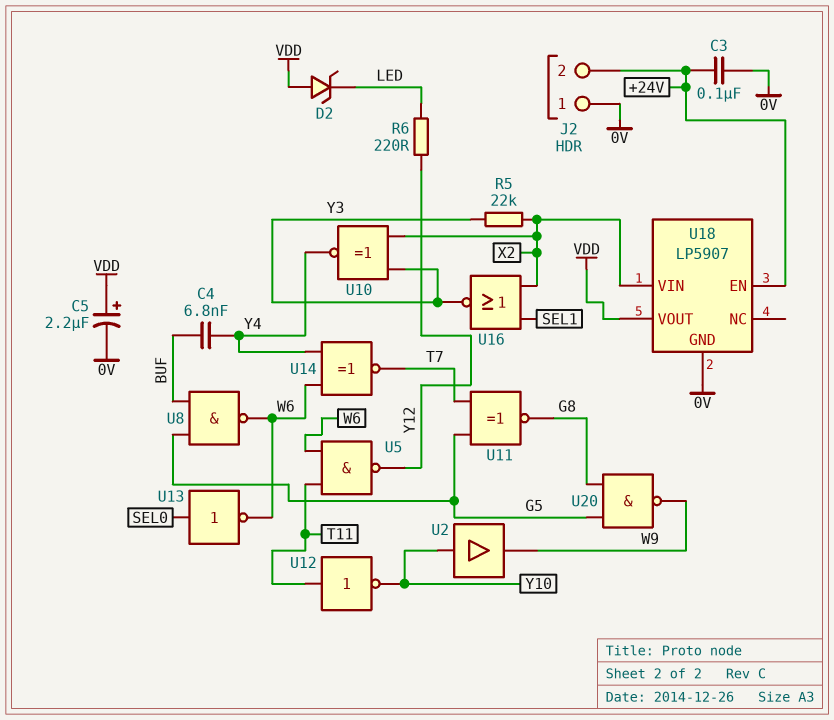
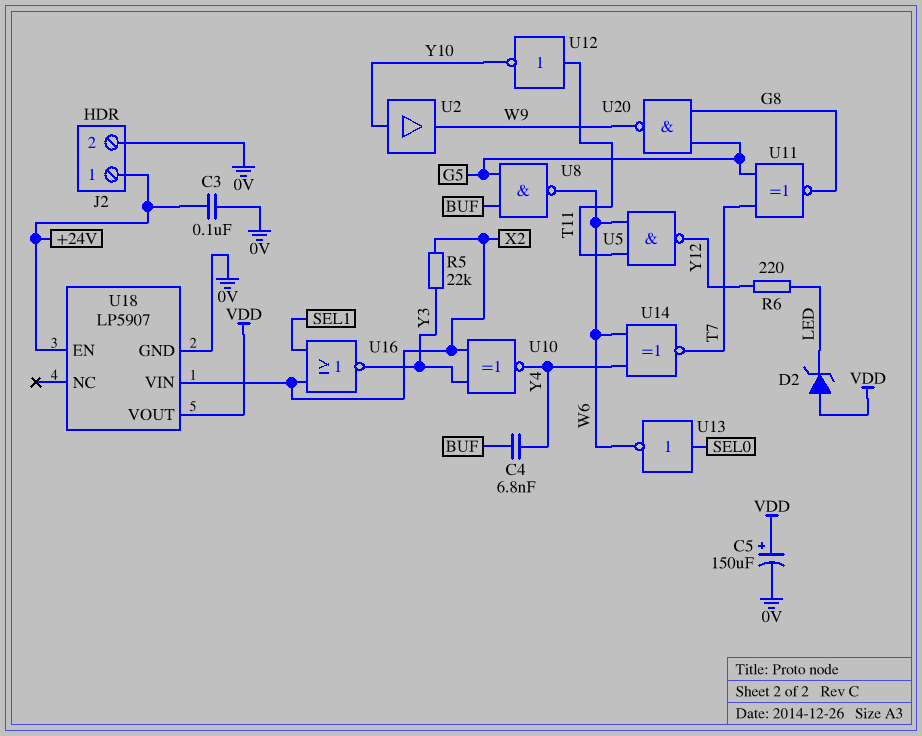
C5: 2.2uF (plus VDD, minus 0V) -> 150uF (plus VDD, minus 0V)
J2 pin 1: 0V -> +24V
J2 pin 2: +24V -> 0V

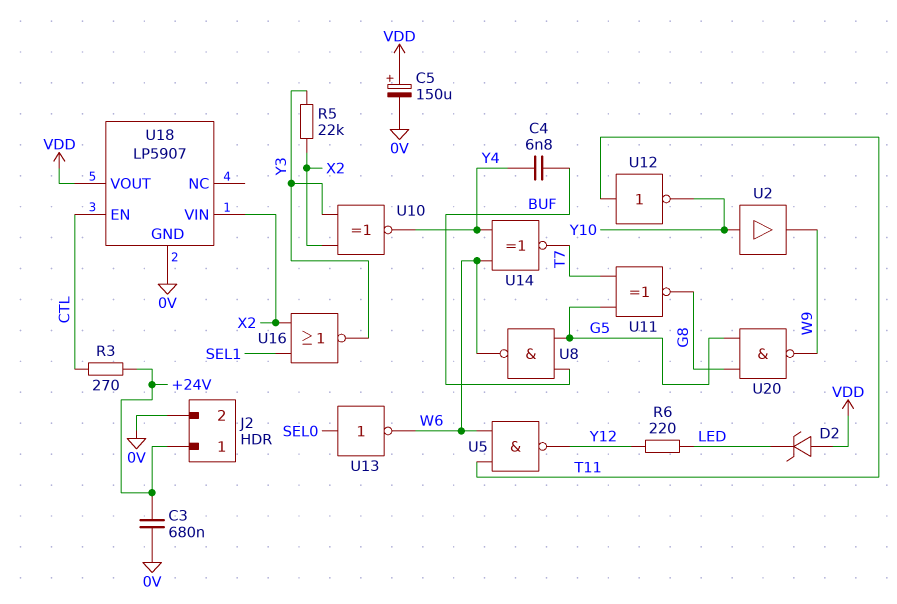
C3: 100nF (+24V, 0V) -> 680nF (+24V, 0V)
R3: none -> 270 (+24V, CTL)
U18 pin EN: +24V -> CTL

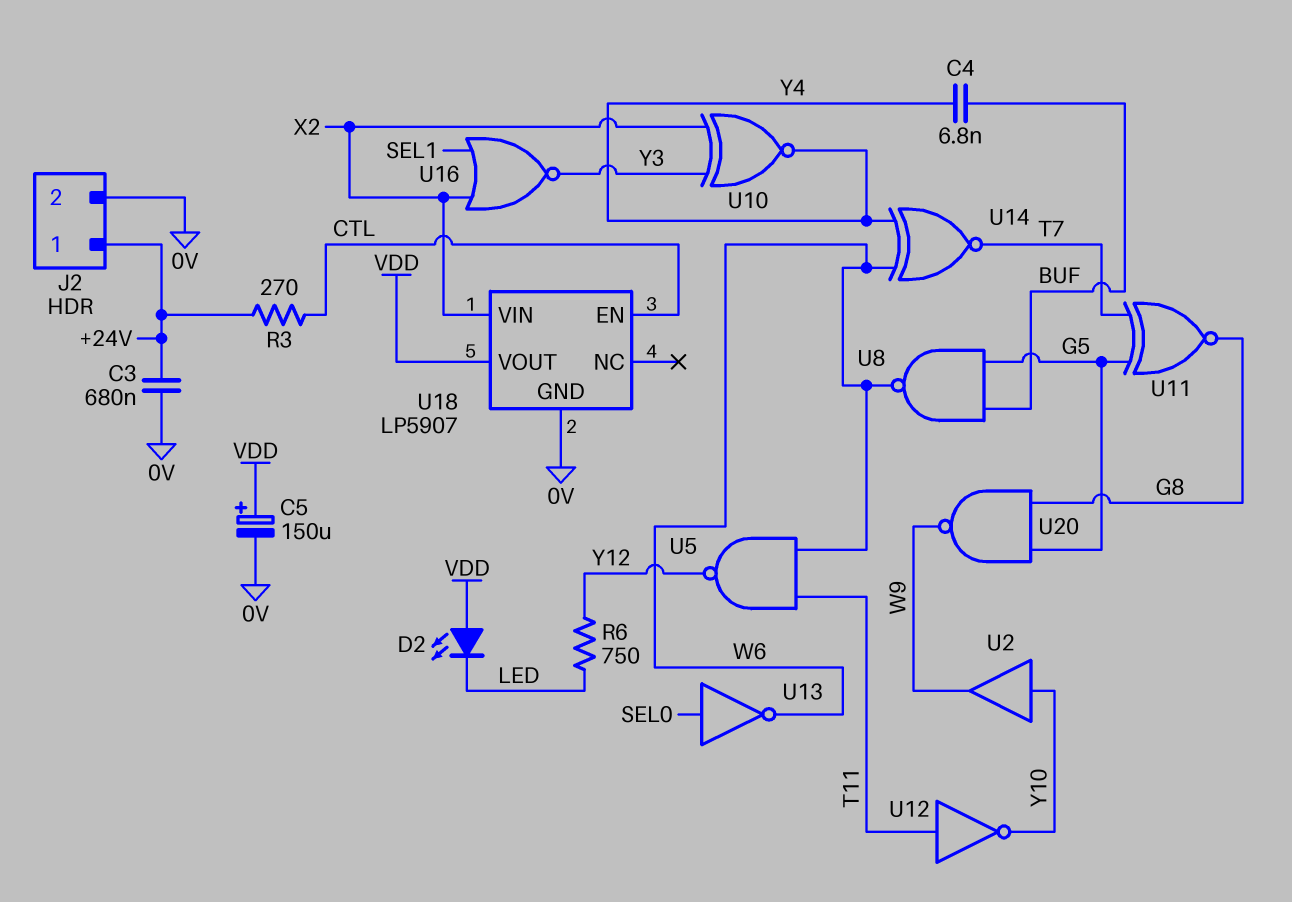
D2: zener (A VDD, K LED) -> LED (A VDD, K LED)
R5: 22k (X2, Y3) -> none
R6: 220 (LED, Y12) -> 750 (LED, Y12)

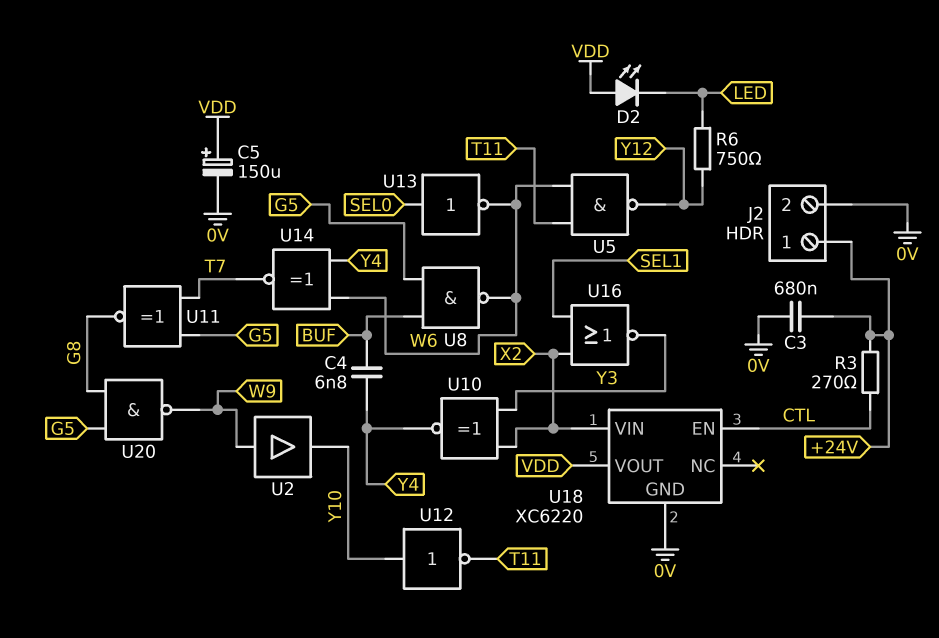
U2: buffer (in Y10, out W9) -> buffer (in W9, out Y10)
U12: NOT (in T11, out Y10) -> NOT (in Y10, out T11)
U18: LP5907 -> XC6220

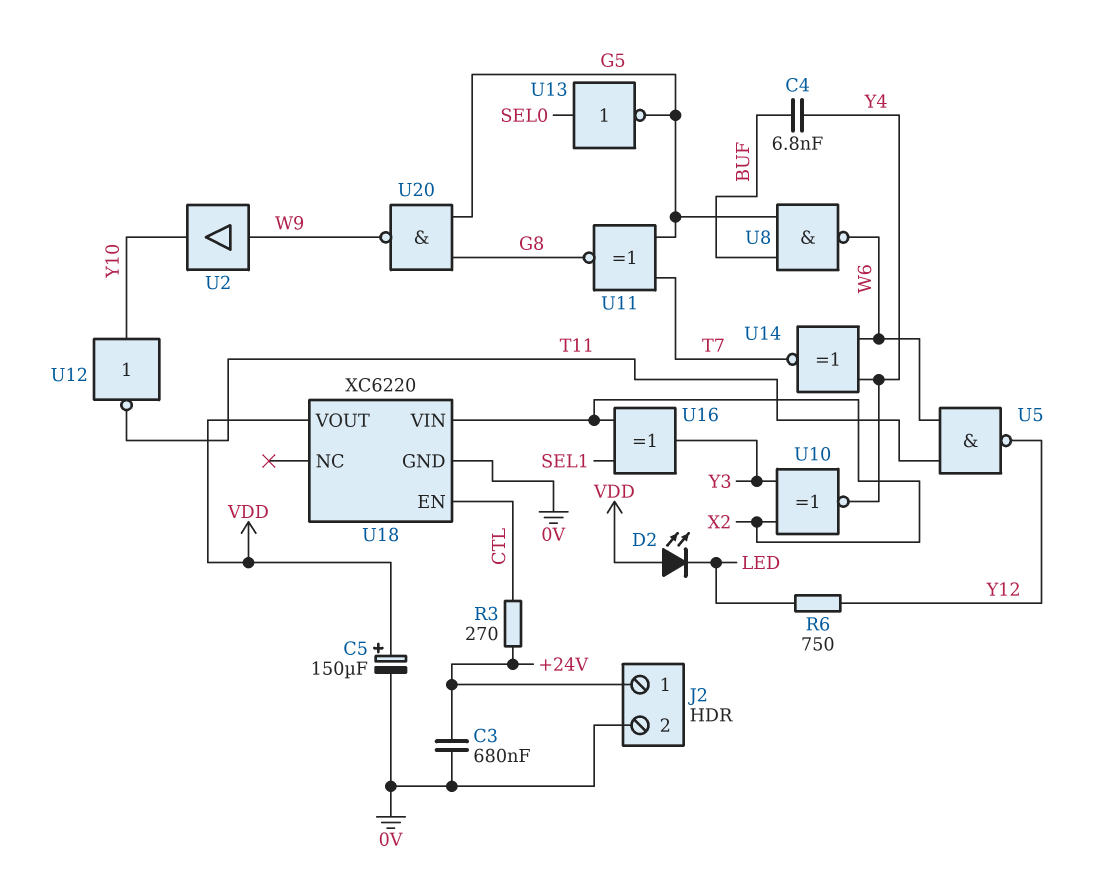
U13: NOT (in SEL0, out W6) -> NOT (in SEL0, out G5)
U16: NOR (in SEL1, in X2, out Y3) -> XOR (in SEL1, in X2, out Y3)

